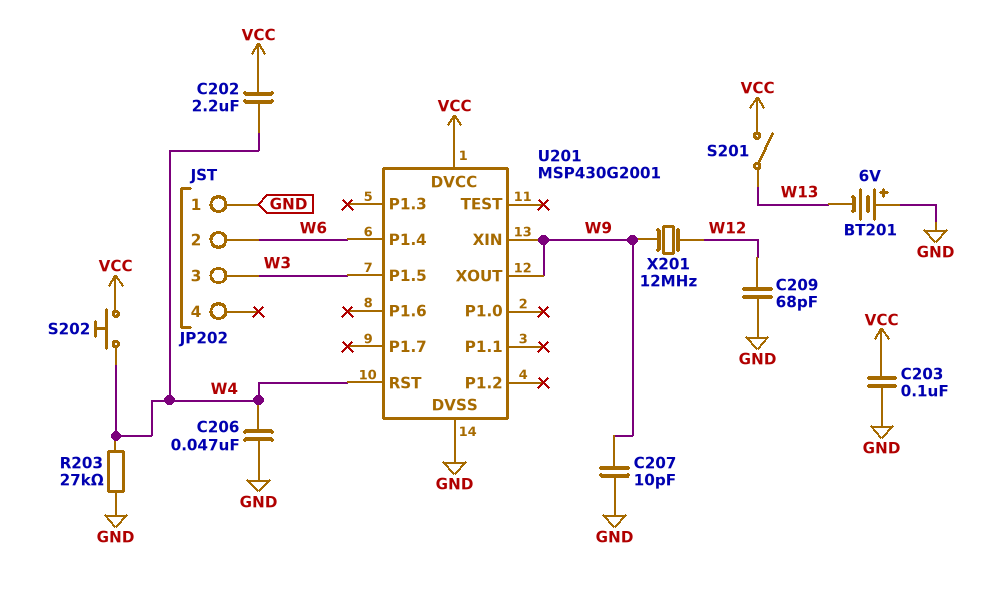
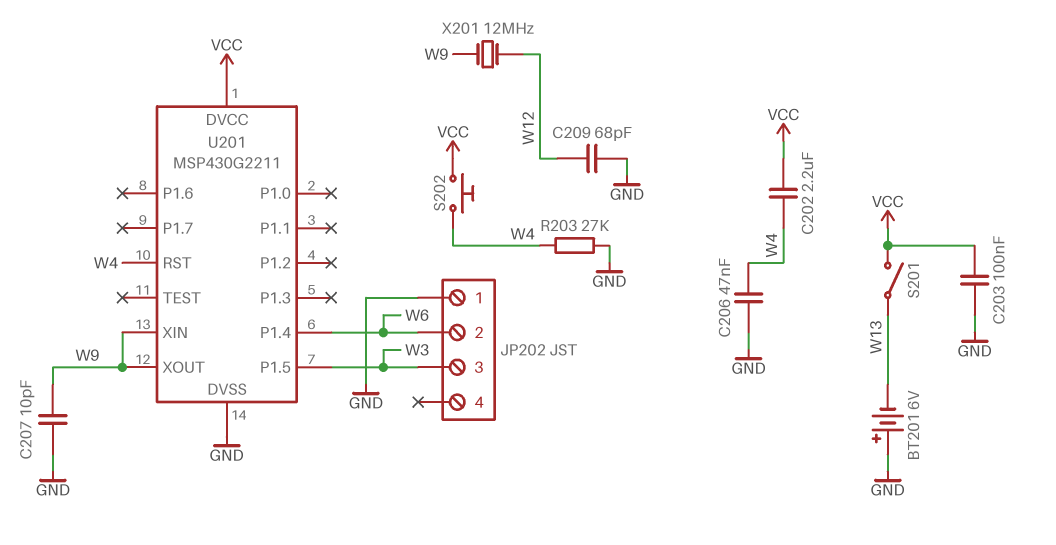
U201: MSP430G2001 -> MSP430G2211

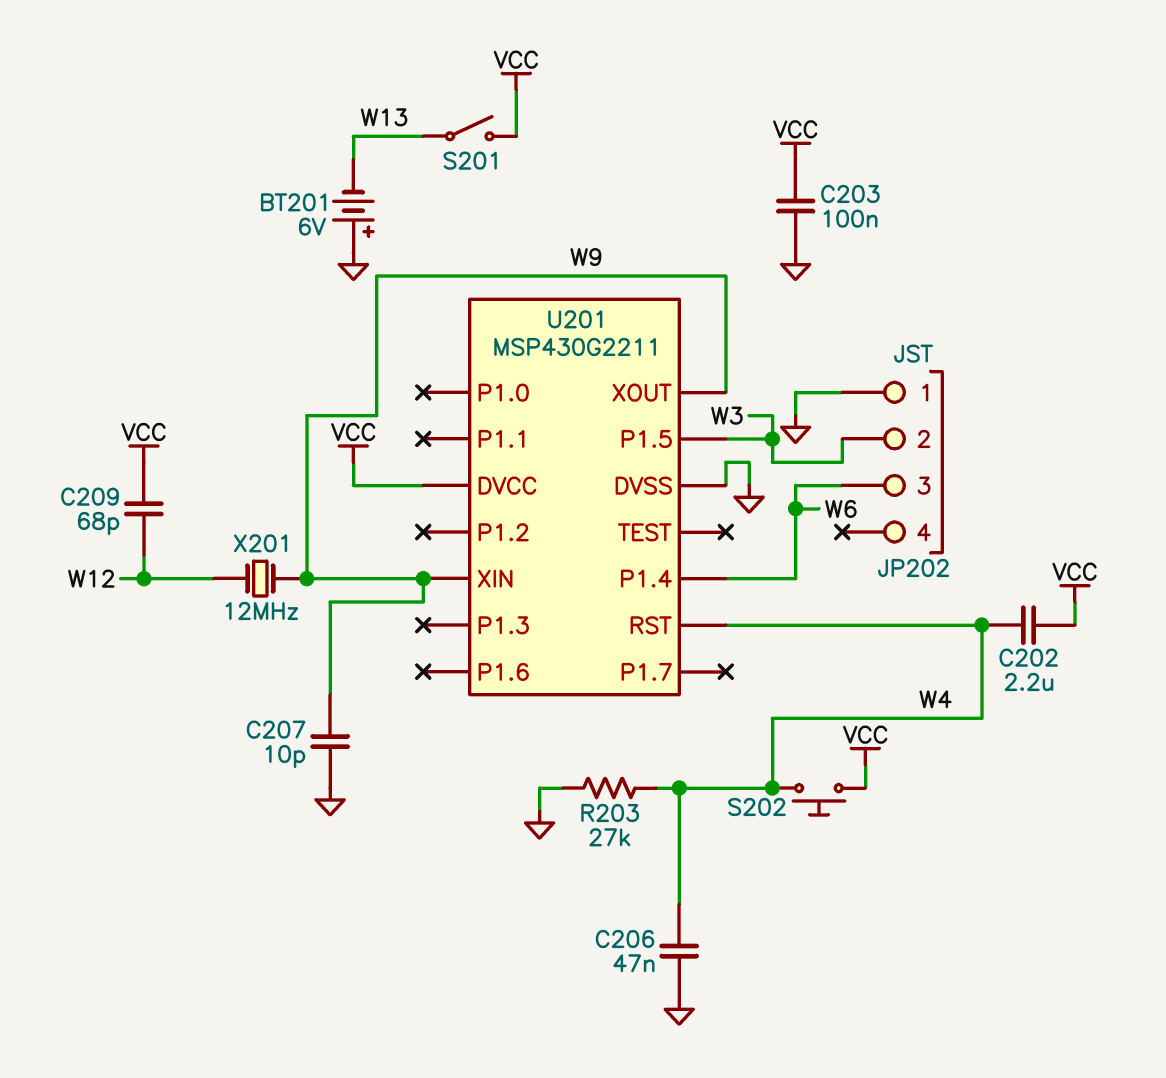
C209: 68pF (GND, W12) -> 68pF (VCC, W12)
JP202 pin 2: W6 -> W3
JP202 pin 3: W3 -> W6

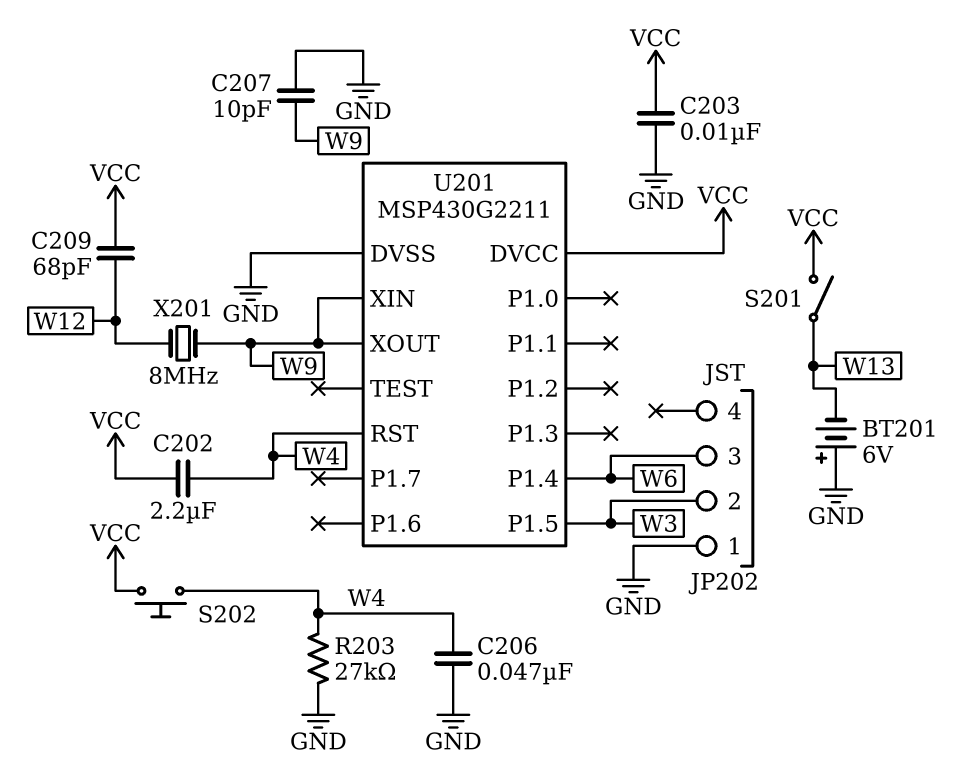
C203: 100nF (GND, VCC) -> 10nF (GND, VCC)
X201: 12MHz (W9, W12) -> 8MHz (W9, W12)

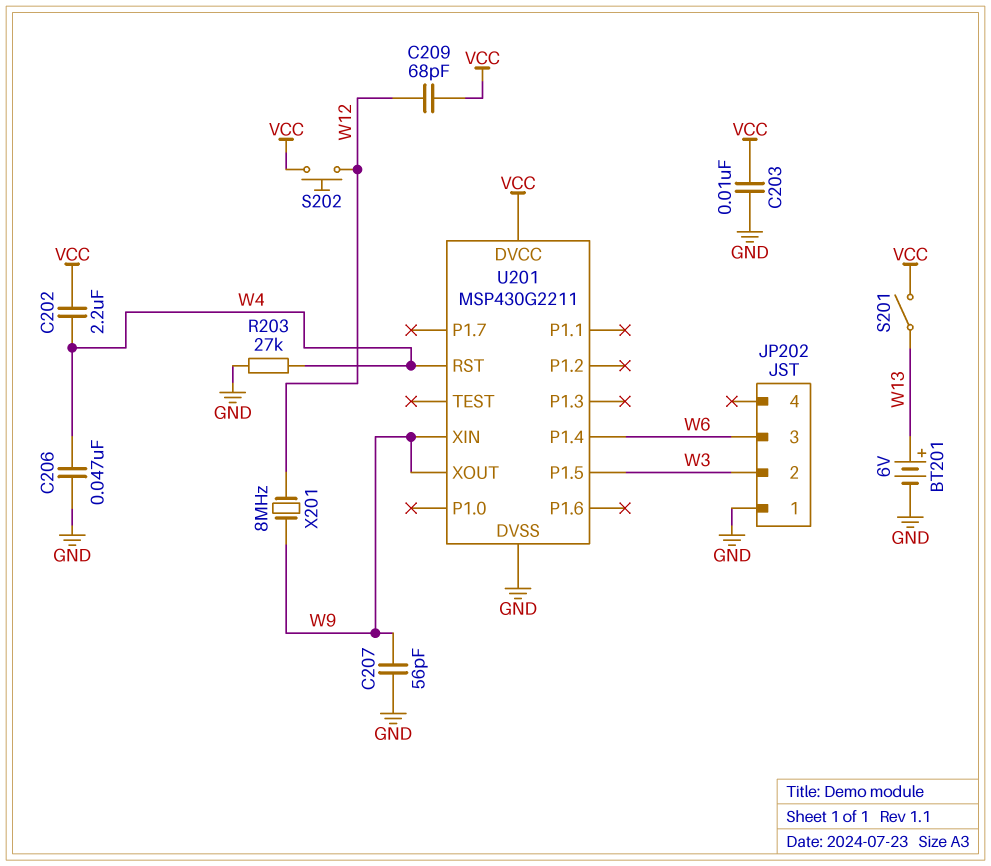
BT201: 6V (plus GND, minus W13) -> 6V (plus W13, minus GND)
C207: 10pF (GND, W9) -> 56pF (GND, W9)
S202: button (VCC, W4) -> button (VCC, W12)

